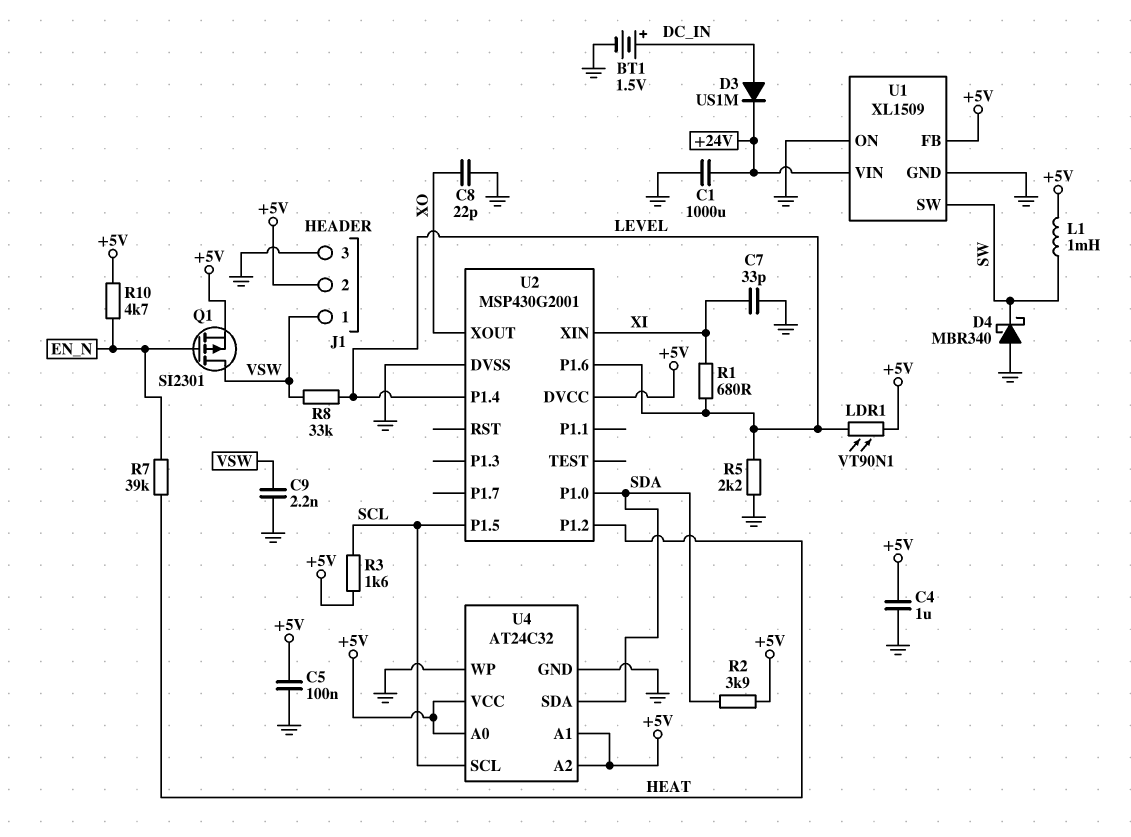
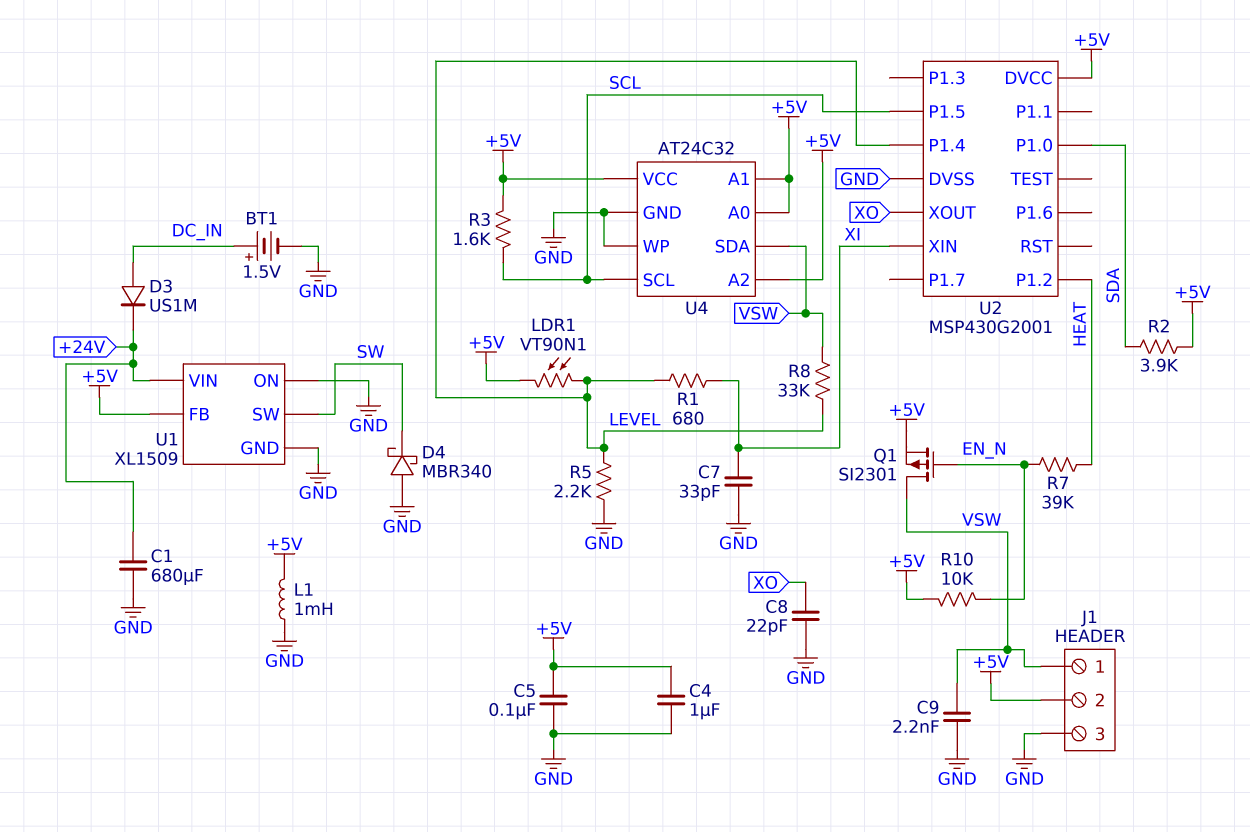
C1: 1000uF (+24V, GND) -> 680uF (+24V, GND)
L1: 1mH (+5V, SW) -> 1mH (+5V, GND)
R10: 4.7k (+5V, EN_N) -> 10k (+5V, EN_N)
U2 pin P1.6: LEVEL -> none
U4 pin SDA: SDA -> VSW

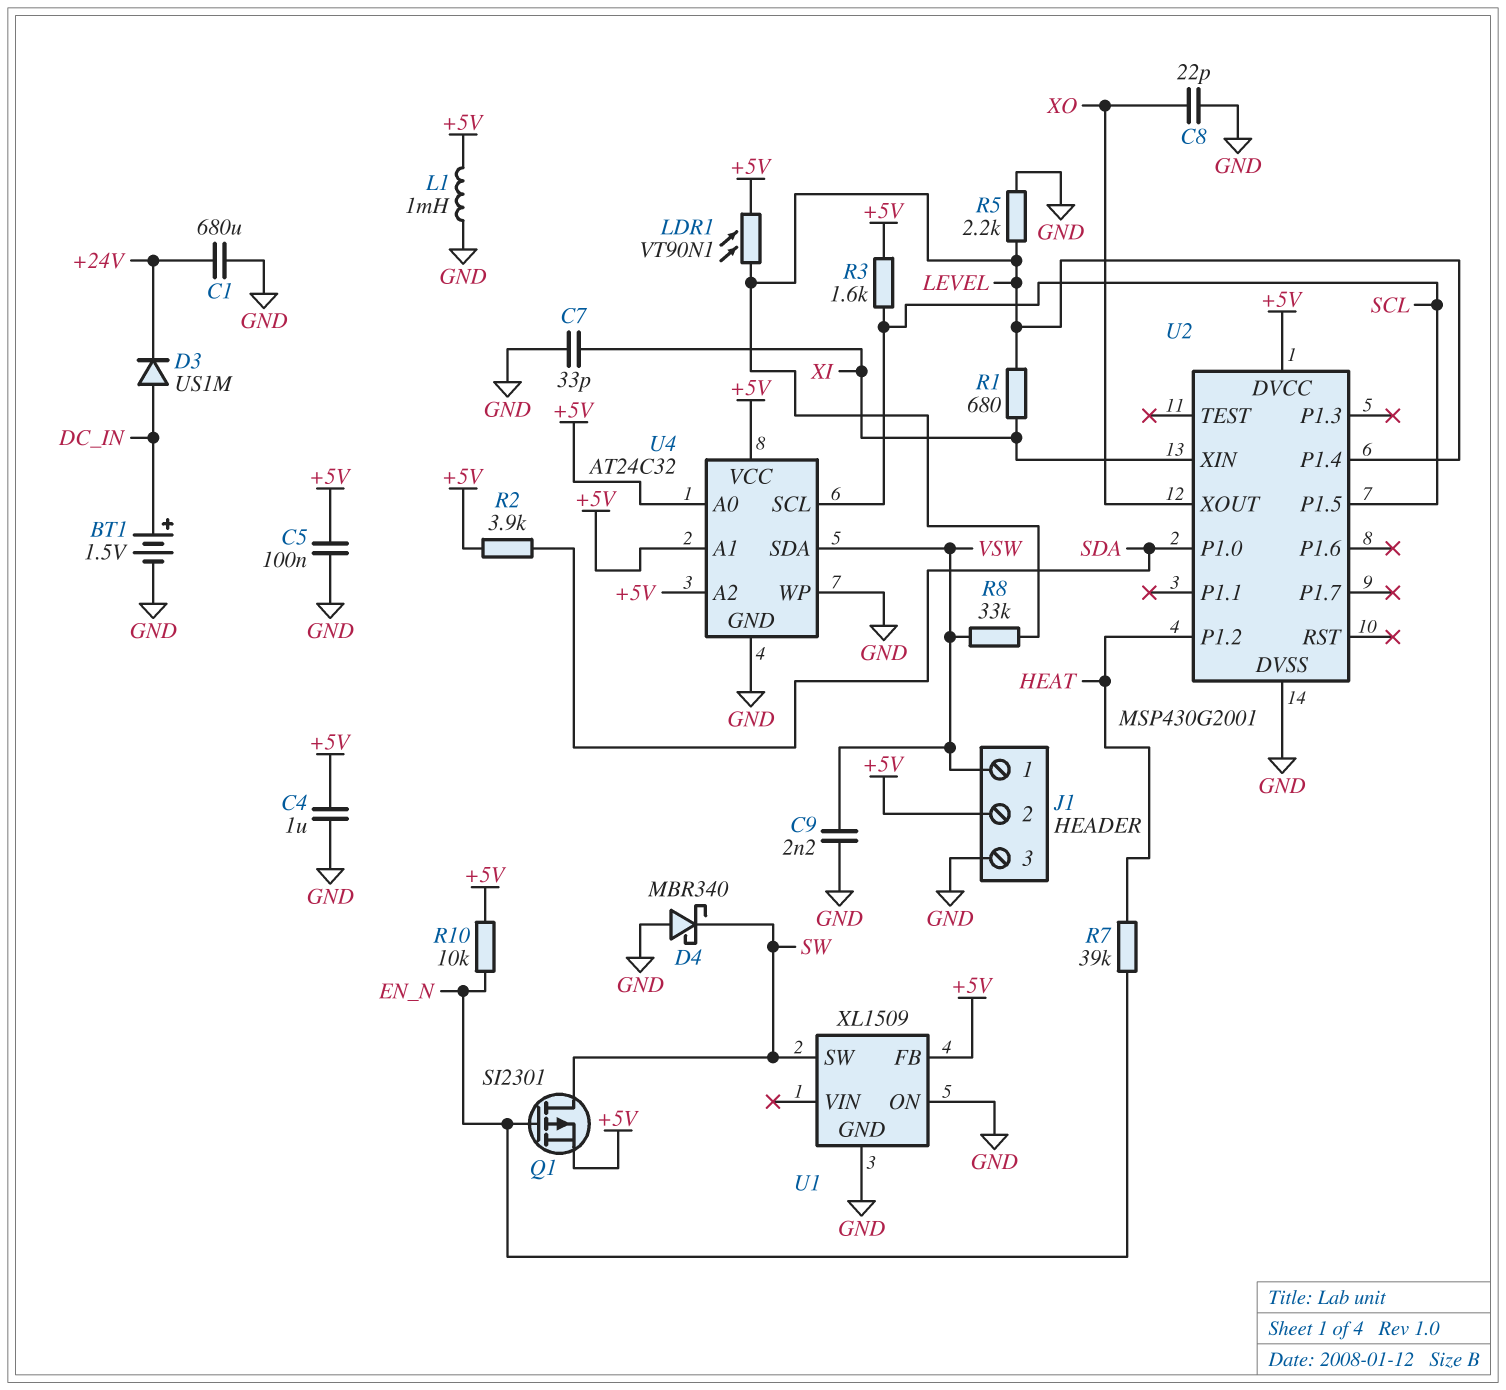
Q1: PMOS SI2301 (G EN_N, D VSW, S +5V) -> PMOS SI2301 (G EN_N, D SW, S +5V)
U1 pin VIN: +24V -> none

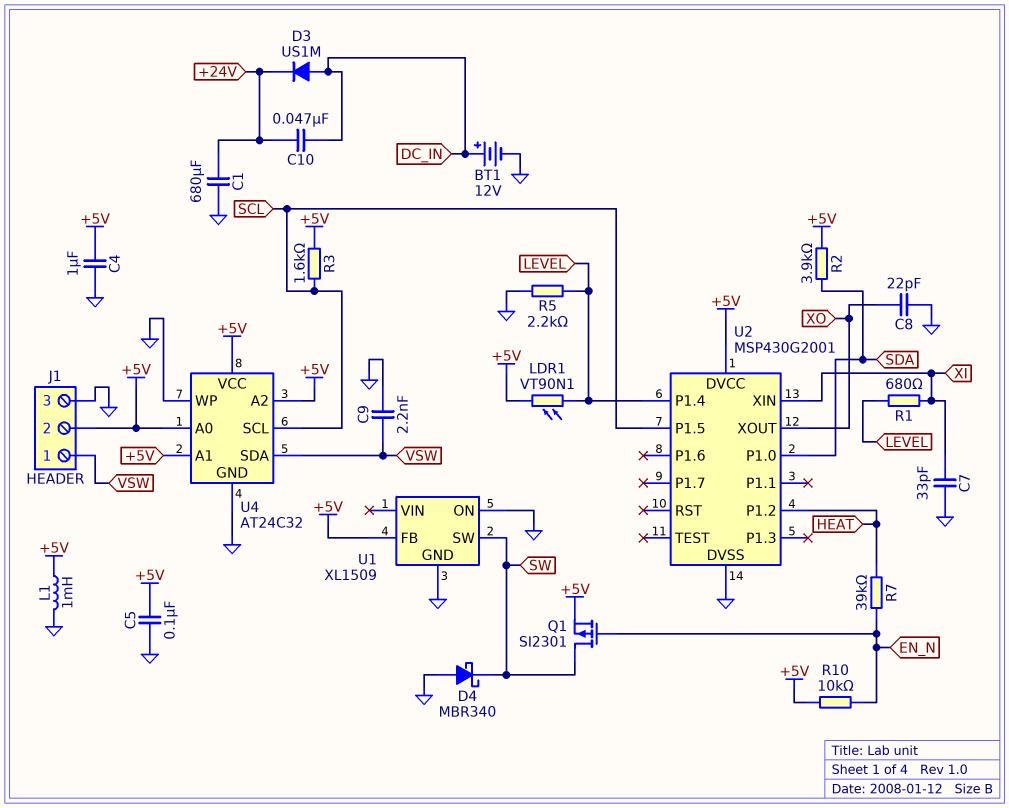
BT1: 1.5V (plus DC_IN, minus GND) -> 12V (plus DC_IN, minus GND)
C10: none -> 47nF (+24V, DC_IN)
R8: 33k (LEVEL, VSW) -> none

